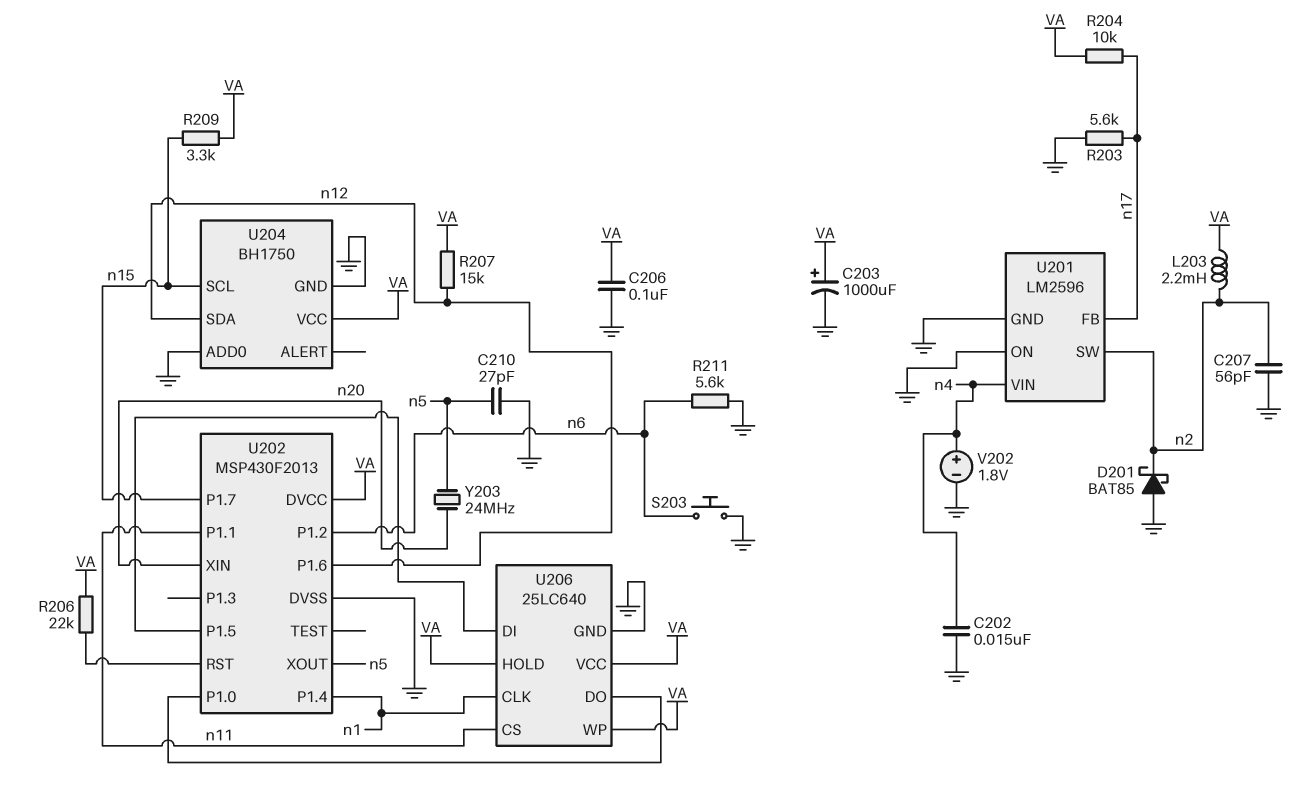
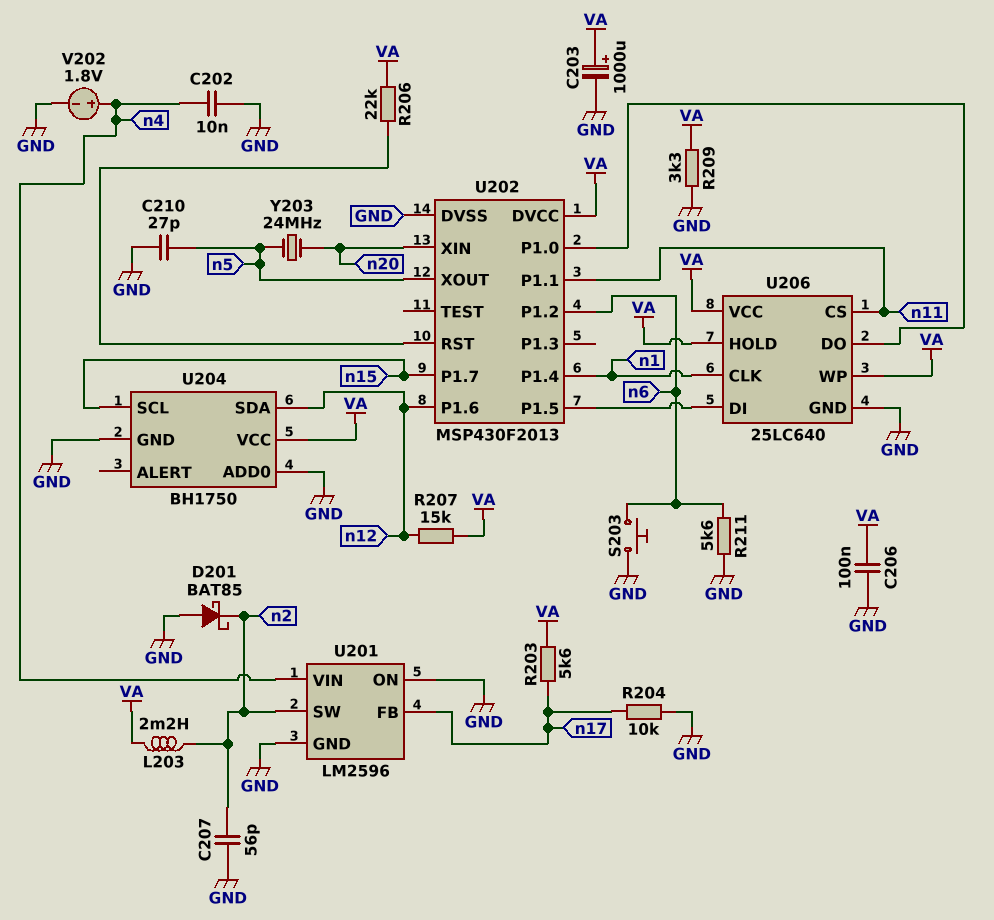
C202: 15nF (GND, n4) -> 10nF (GND, n4)
R203: 5.6k (GND, n17) -> 5.6k (VA, n17)
R204: 10k (VA, n17) -> 10k (GND, n17)
R209: 3.3k (VA, n15) -> 3.3k (GND, VA)

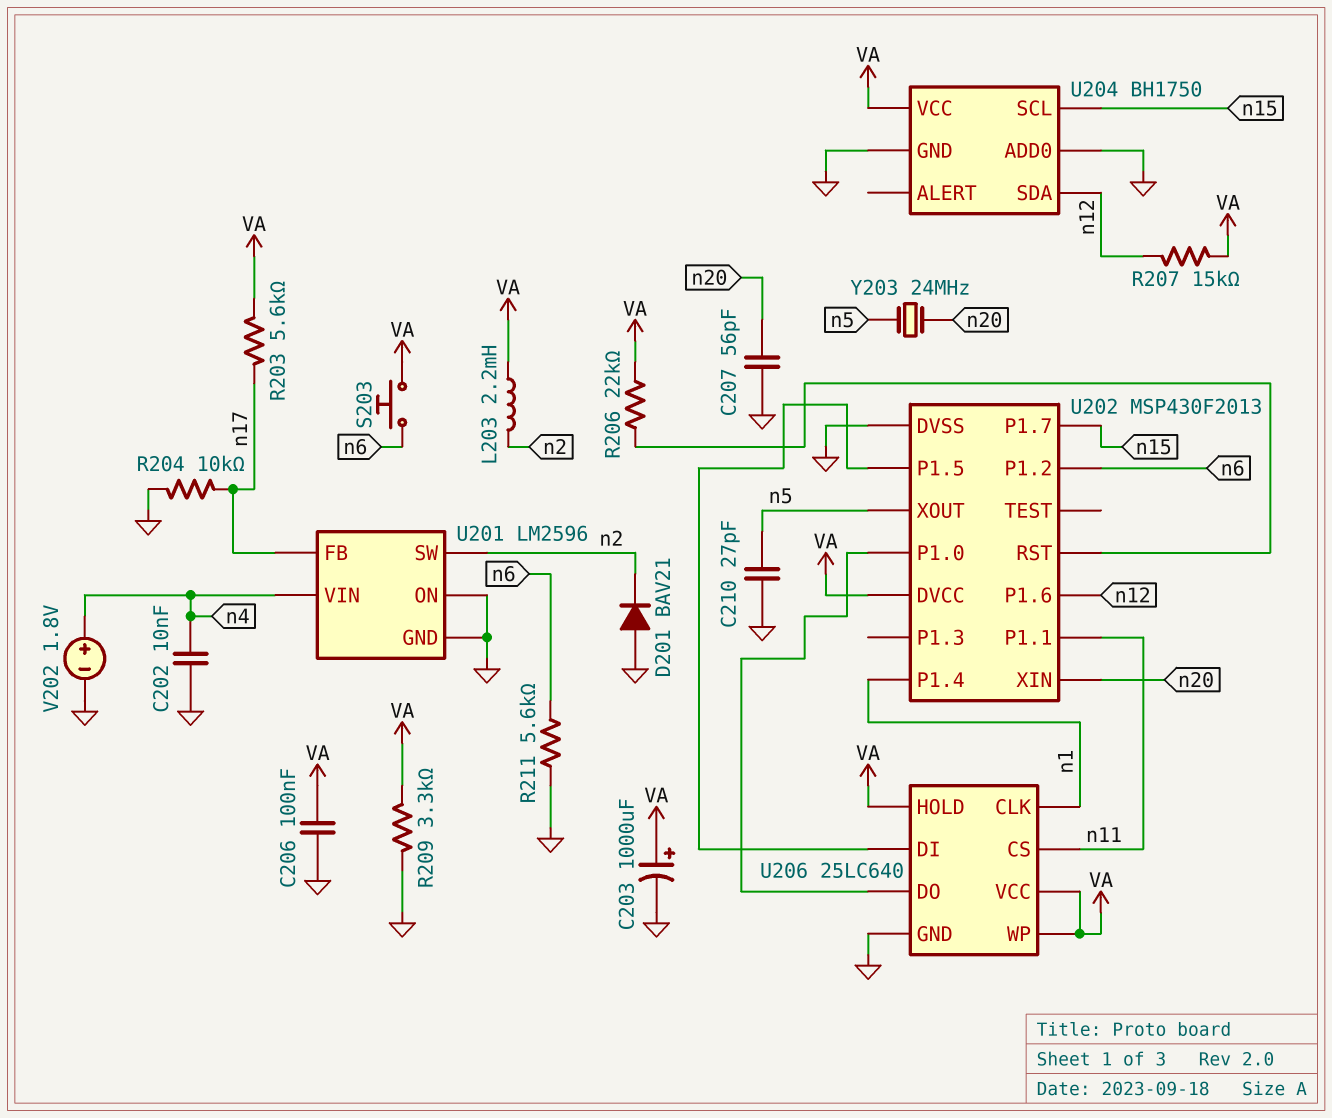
C207: 56pF (GND, n2) -> 56pF (GND, n20)
D201: schottky BAT85 (A GND, K n2) -> diode BAV21 (A GND, K n2)
S203: button (GND, n6) -> button (VA, n6)

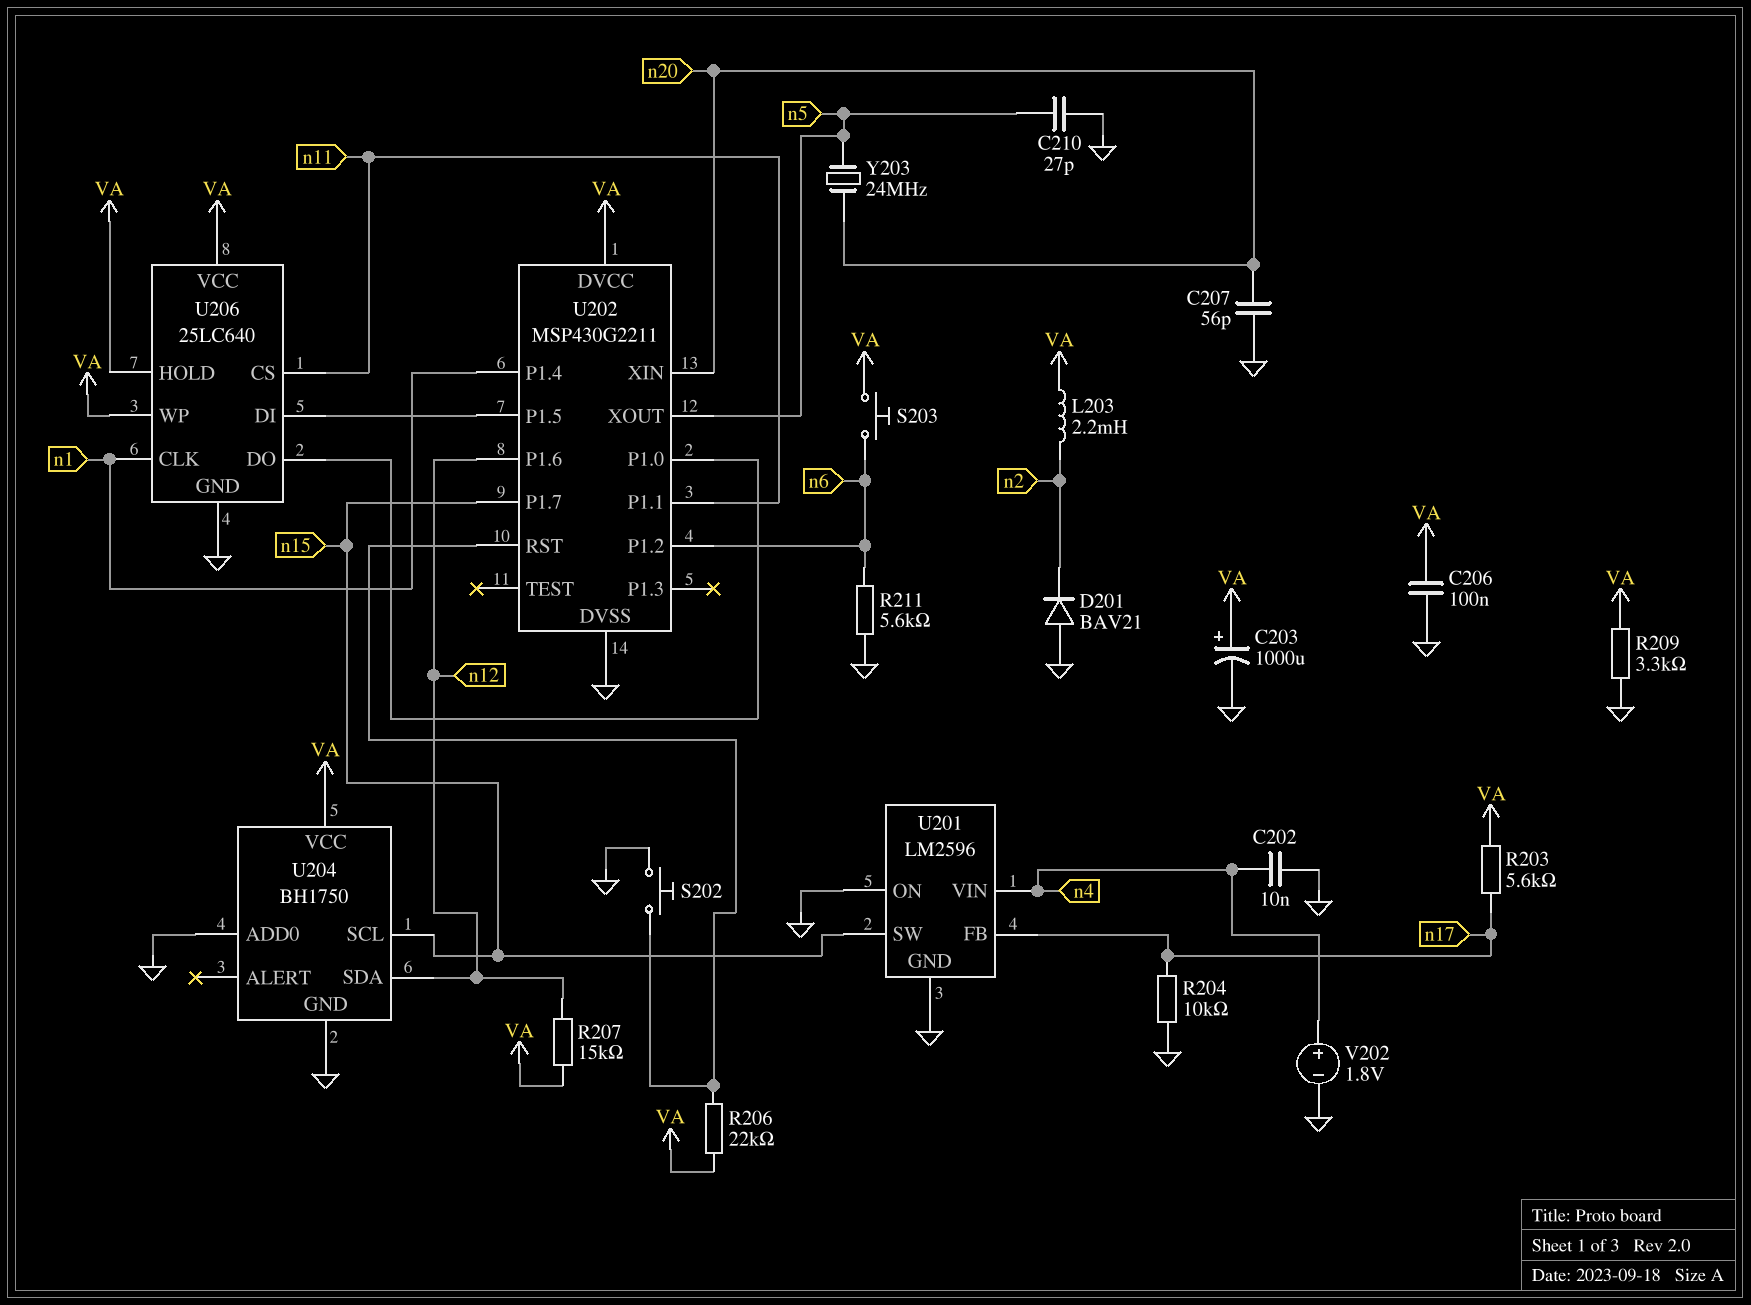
S202: none -> button (GND, U202/RST)
U201 pin SW: n2 -> n15
U202: MSP430F2013 -> MSP430G2211

